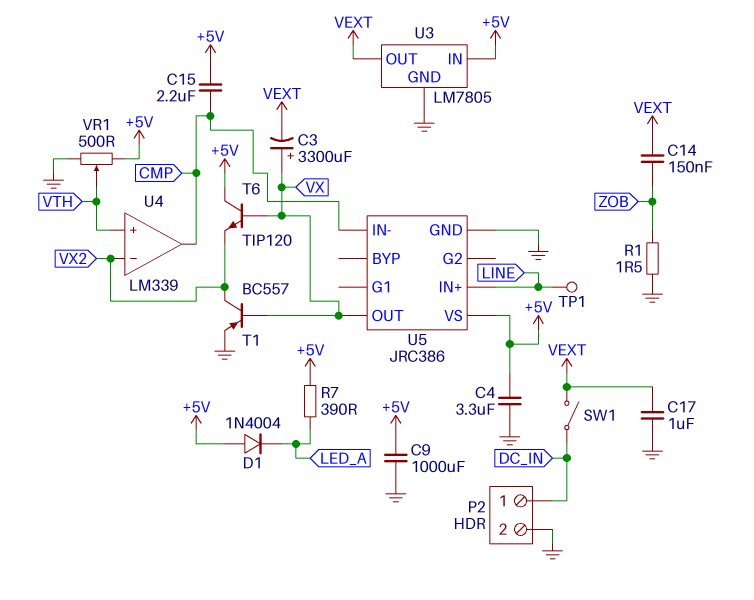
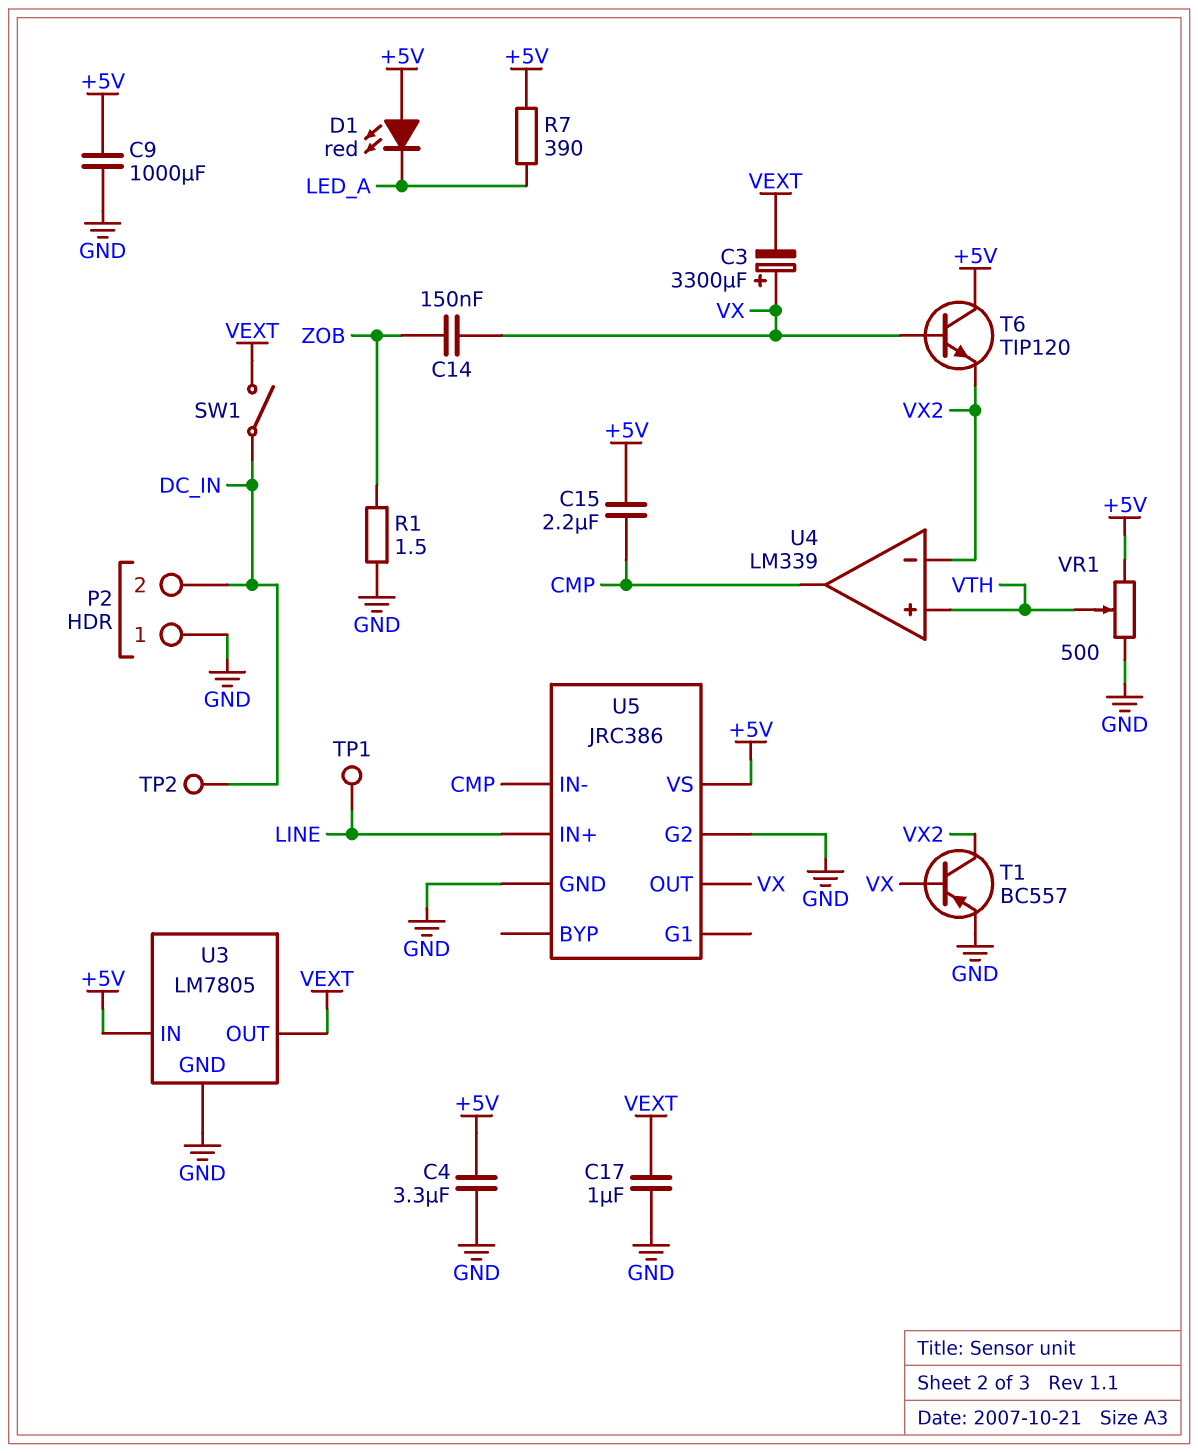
C14: 150nF (VEXT, ZOB) -> 150nF (VX, ZOB)
D1: diode 1N4004 (A +5V, K LED_A) -> LED red (A +5V, K LED_A)
P2 pin 1: DC_IN -> GND
P2 pin 2: GND -> DC_IN
TP2: none -> test point (DC_IN)
U5 pin G2: none -> GND

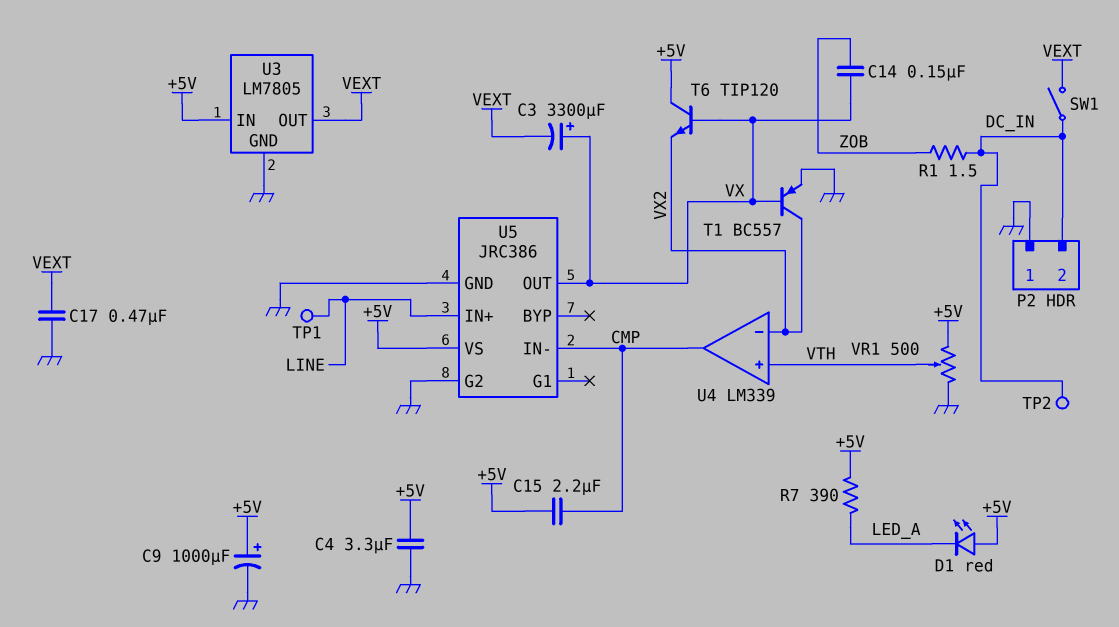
C9: 1000uF (+5V, GND) -> 1000uF (plus +5V, minus GND)
C17: 1uF (GND, VEXT) -> 470nF (GND, VEXT)
R1: 1.5 (GND, ZOB) -> 1.5 (DC_IN, ZOB)

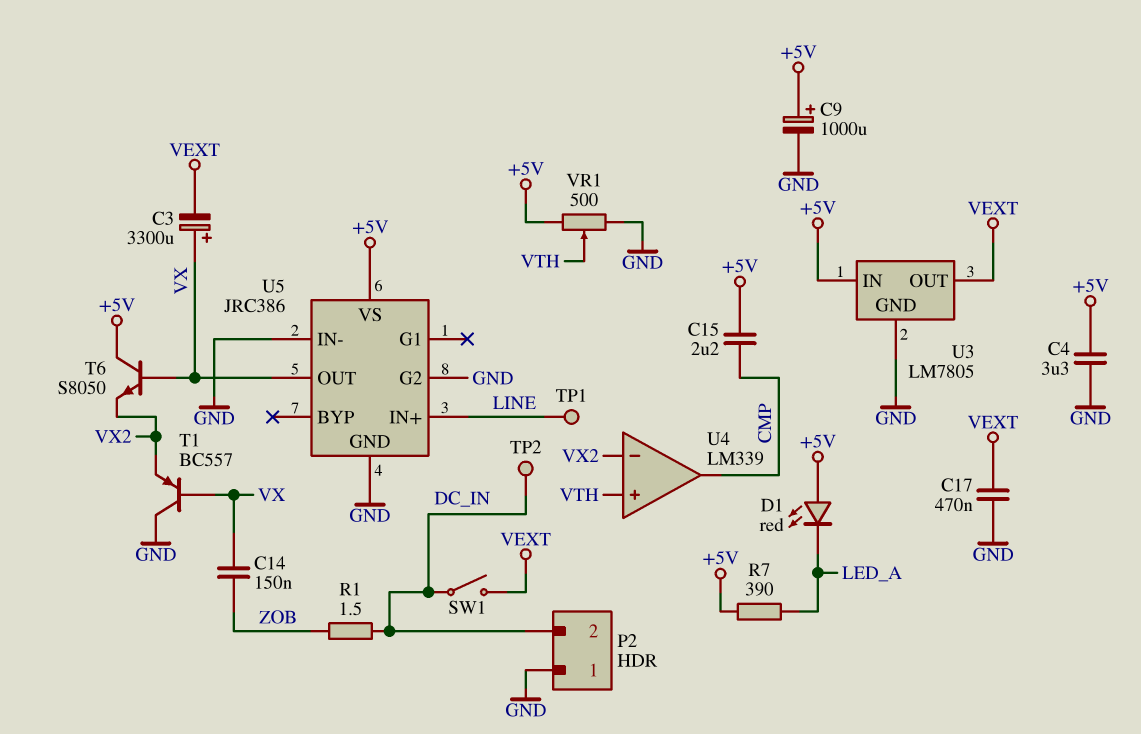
T1: PNP BC557 (B VX, C VX2, E GND) -> PNP BC557 (B VX, C GND, E VX2)
T6: NPN TIP120 (B VX, C +5V, E VX2) -> NPN S8050 (B VX, C +5V, E VX2)
U5 pin IN-: CMP -> GND

